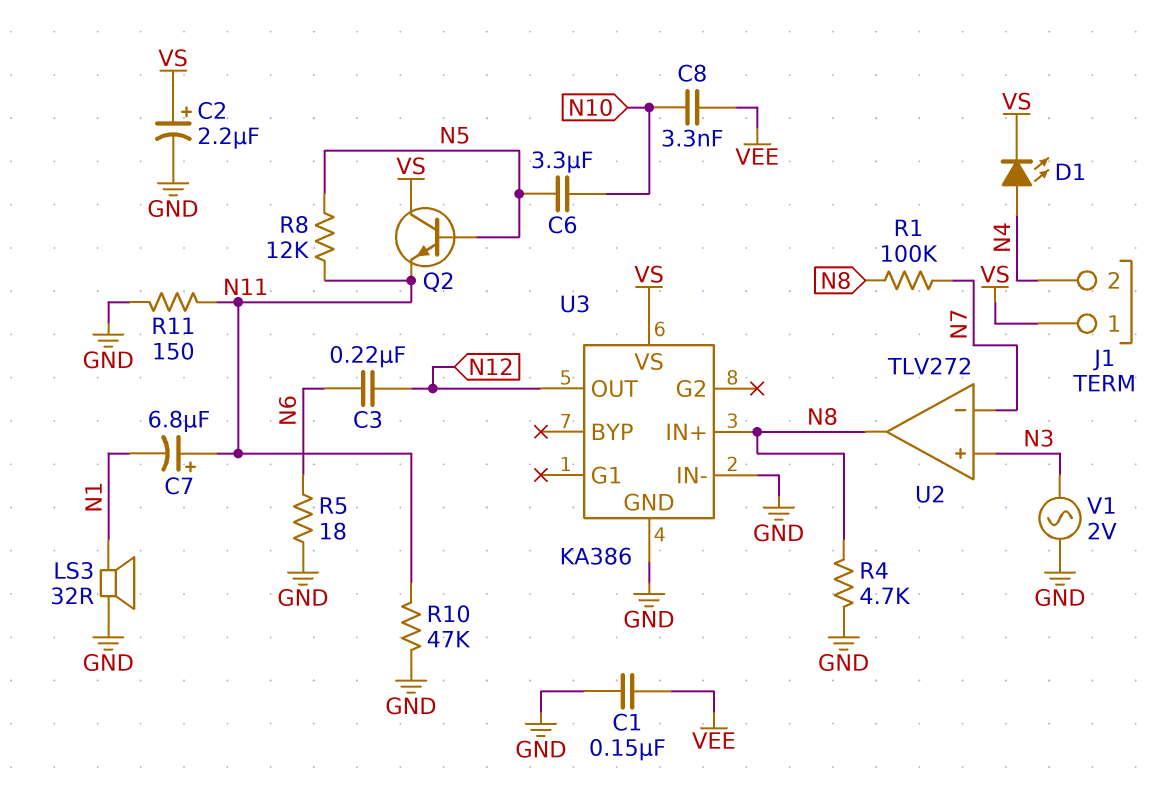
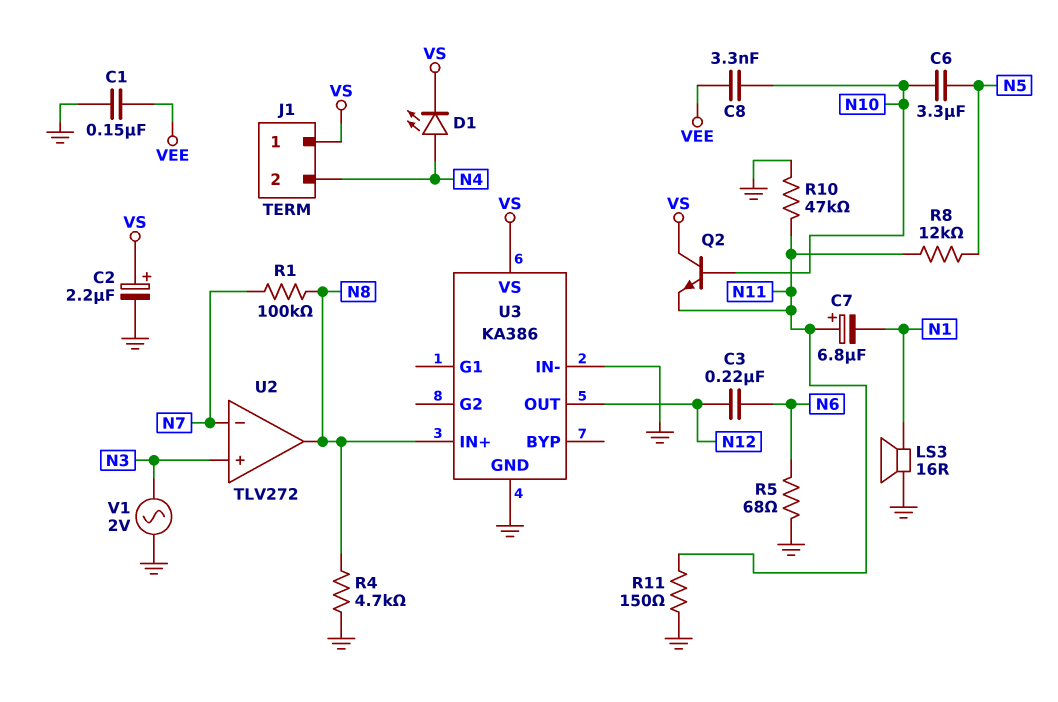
LS3: speaker 32R (GND, N1) -> speaker 16R (GND, N1)
Q2: NPN (B N5, C VS, E N11) -> NPN (B N10, C VS, E N11)
R5: 18 (GND, N6) -> 68 (GND, N6)

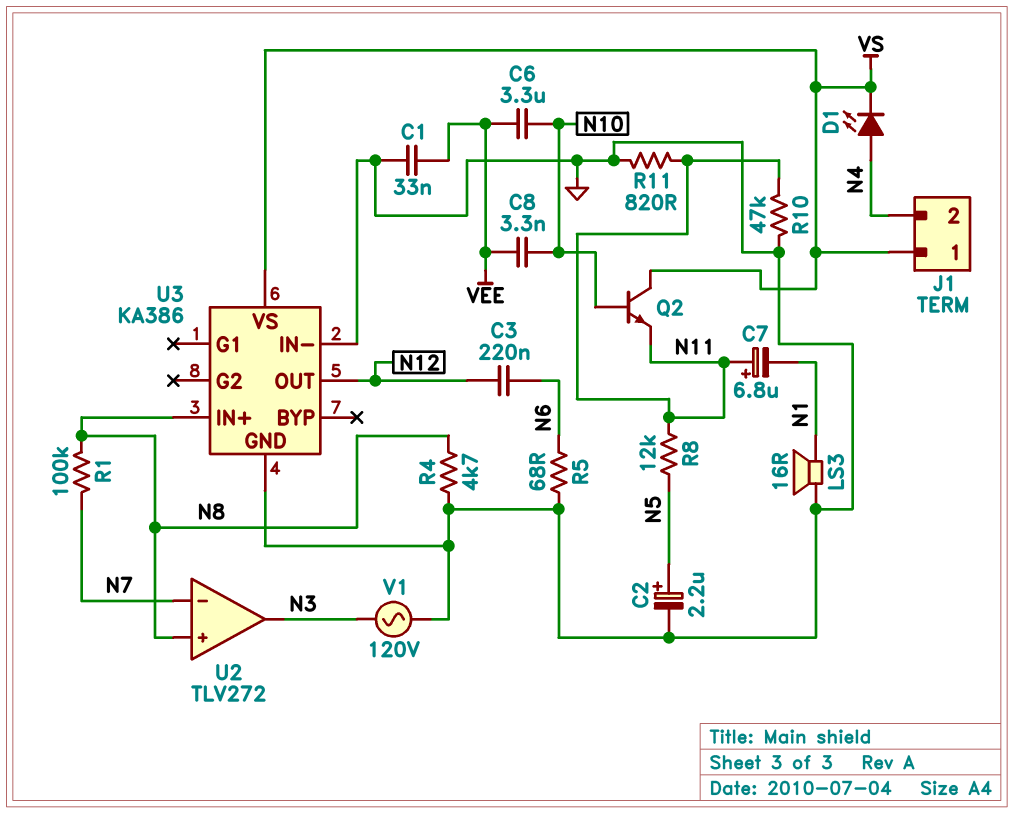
C1: 150nF (GND, VEE) -> 33nF (GND, VEE)
C2: 2.2uF (plus VS, minus GND) -> 2.2uF (plus N5, minus GND)
C6: 3.3uF (N5, N10) -> 3.3uF (N10, VEE)
R11: 150 (GND, N11) -> 820 (GND, N11)
U2 pin in+: N3 -> N8
U2 pin out: N8 -> N3
V1: AC 2V (GND, N3) -> AC 120V (GND, N3)

